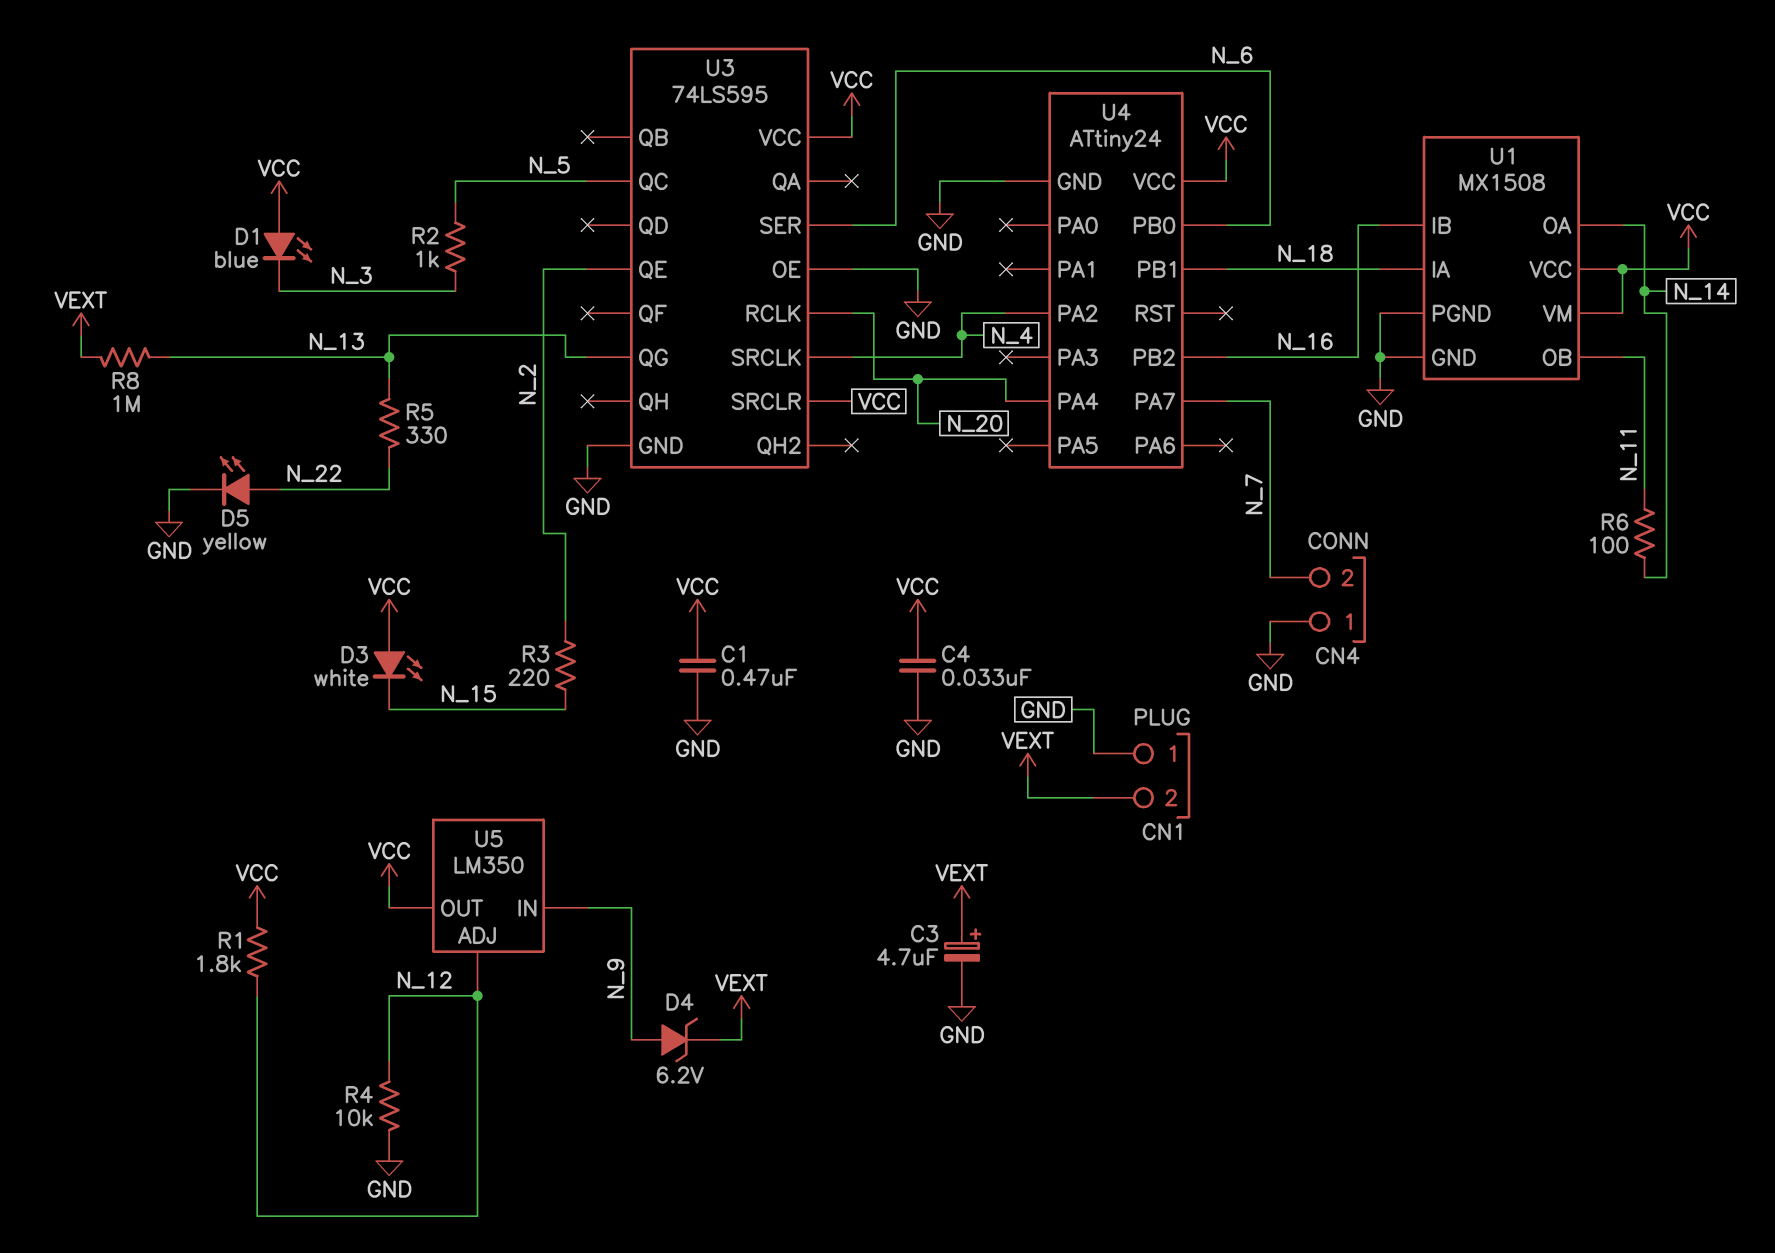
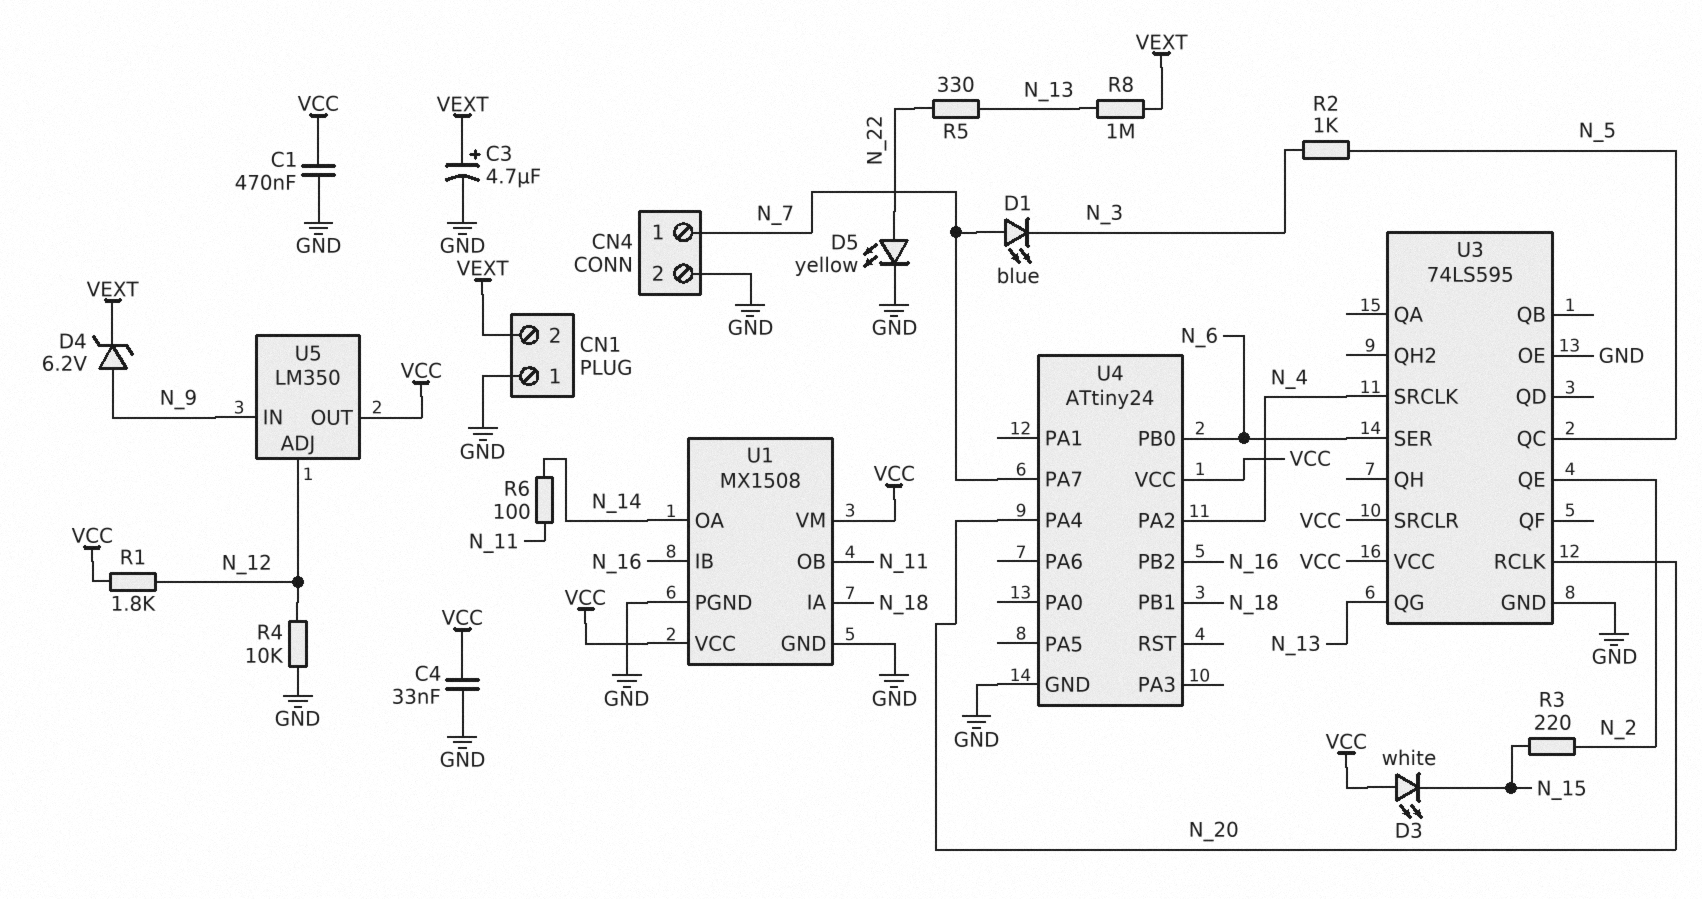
CN4 pin 1: GND -> N_7
CN4 pin 2: N_7 -> GND
D1: LED blue (A VCC, K N_3) -> LED blue (A N_7, K N_3)

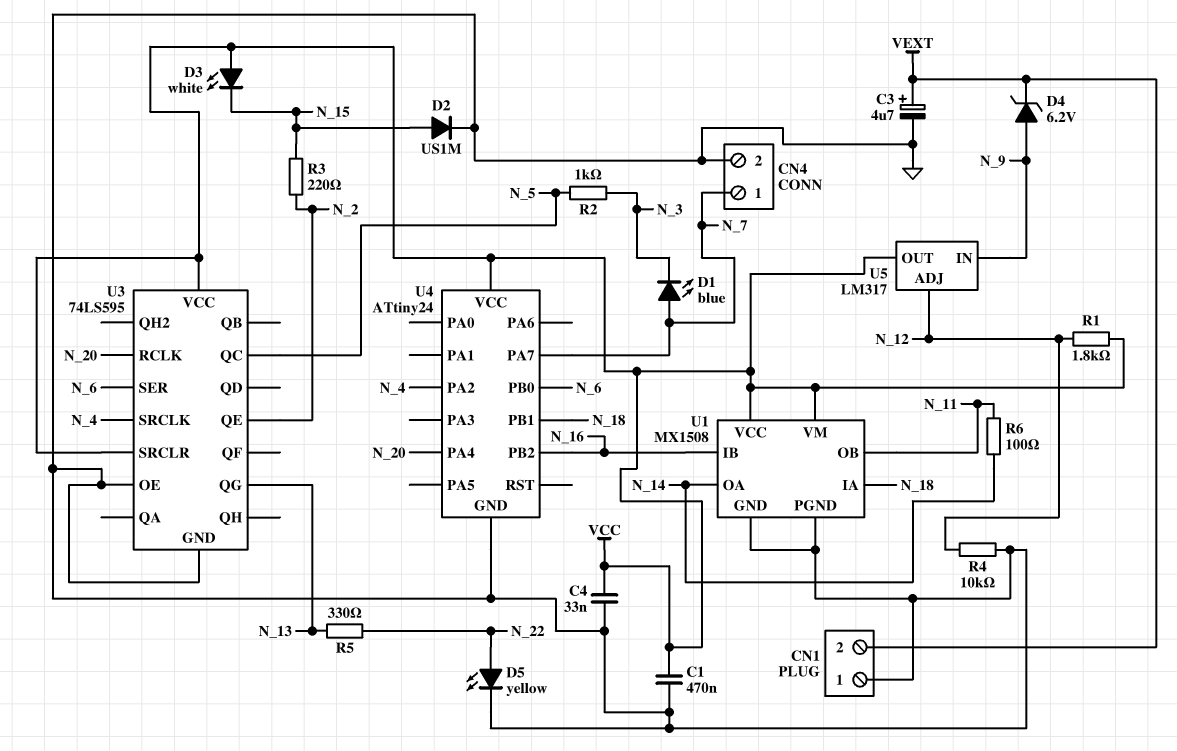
D2: none -> diode US1M (A N_15, K GND)
R8: 1M (N_13, VEXT) -> none
U5: LM350 -> LM317

